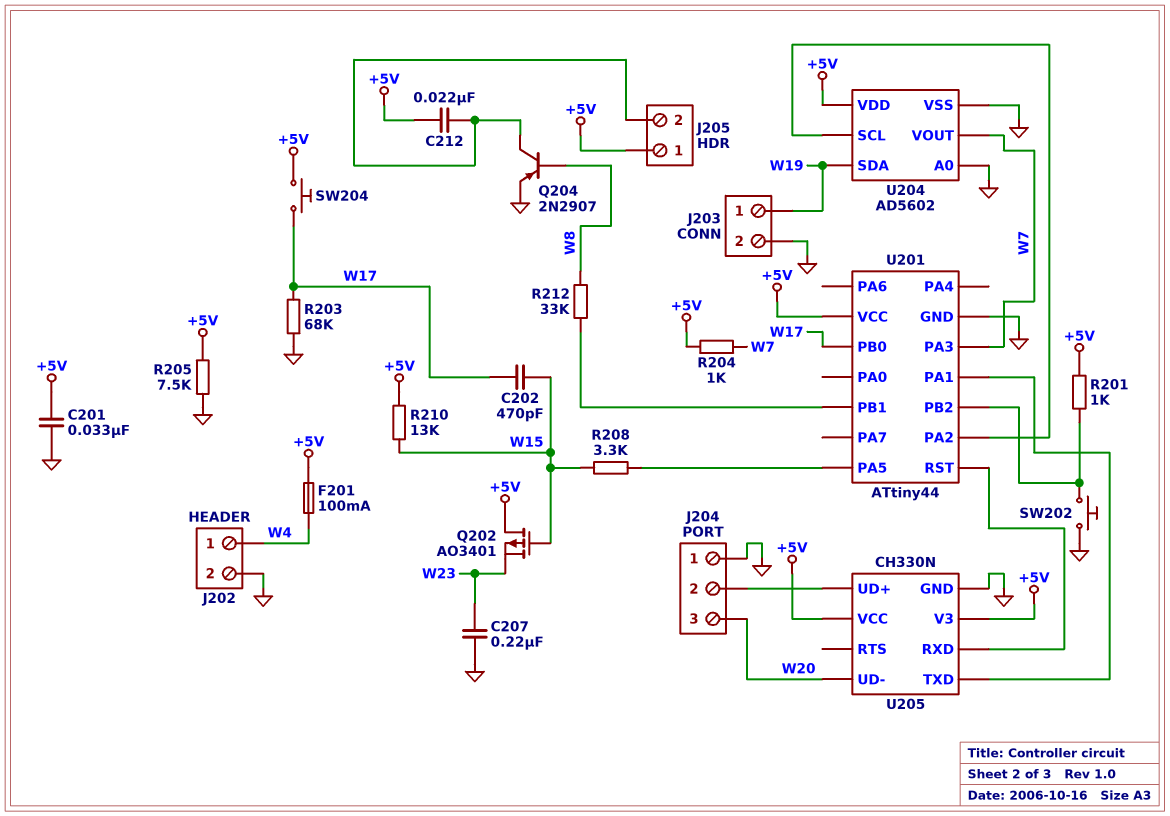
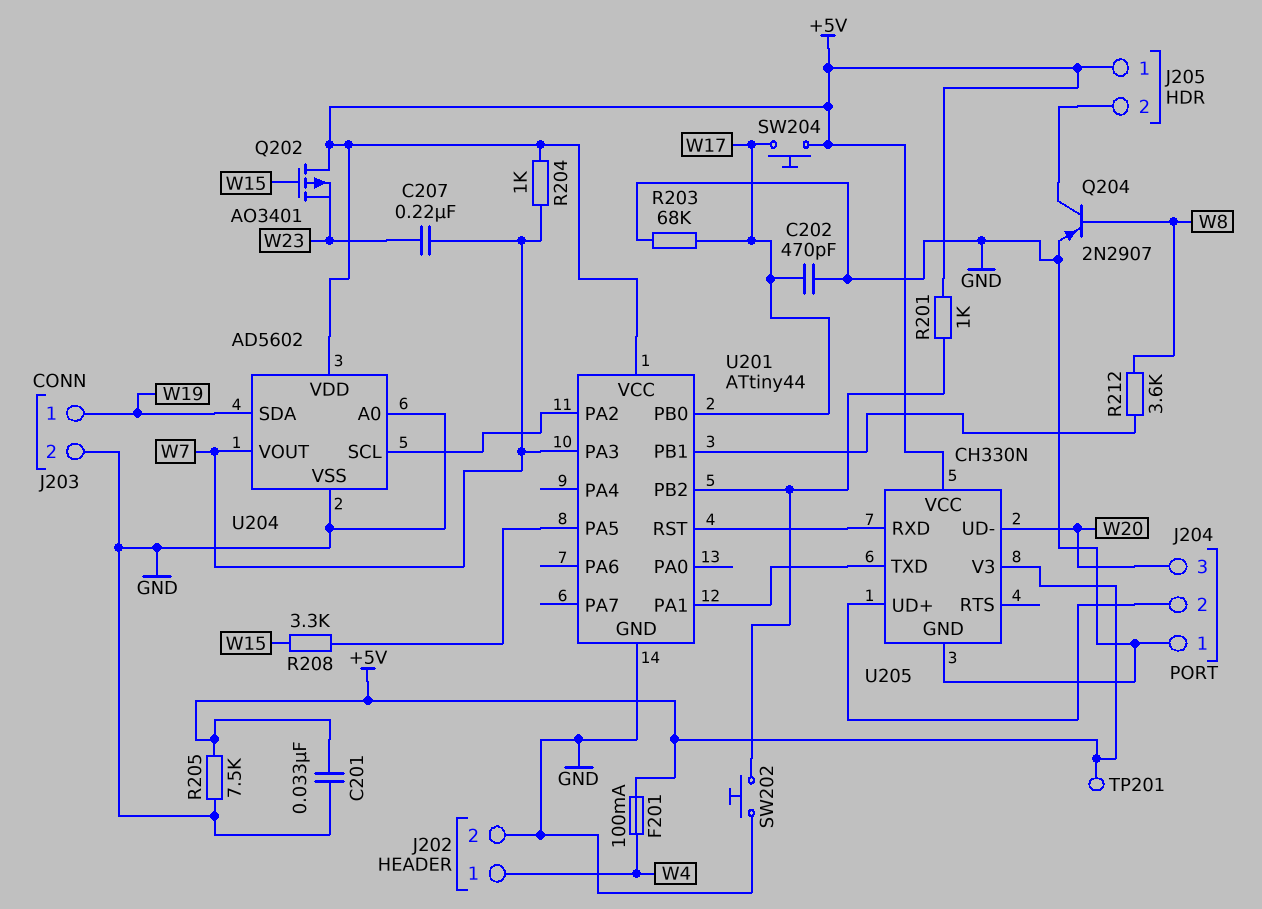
C202: 470pF (W15, W17) -> 470pF (GND, W17)
C207: 220nF (GND, W23) -> 220nF (W7, W23)
C212: 22nF (+5V, J205/2) -> none
R210: 13k (+5V, W15) -> none
R212: 33k (U201/PB1, W8) -> 3.6k (U201/PB1, W8)
TP201: none -> test point (+5V)

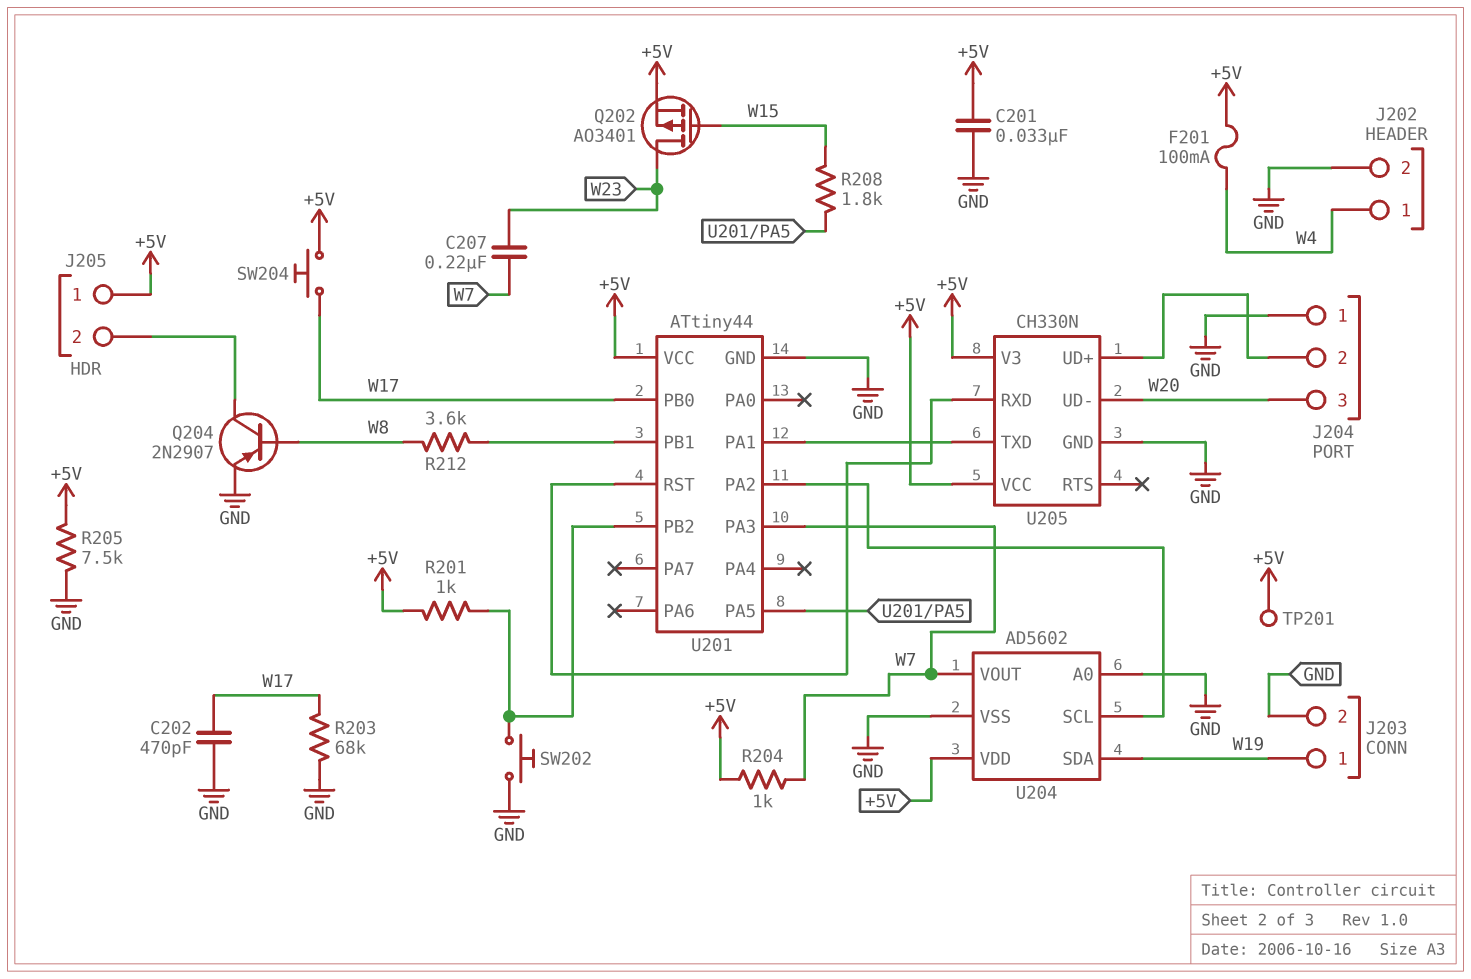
Q202: PMOS AO3401 (G W15, D +5V, S W23) -> PMOS AO3401 (G W15, D W23, S +5V)
R208: 3.3k (U201/PA5, W15) -> 1.8k (U201/PA5, W15)

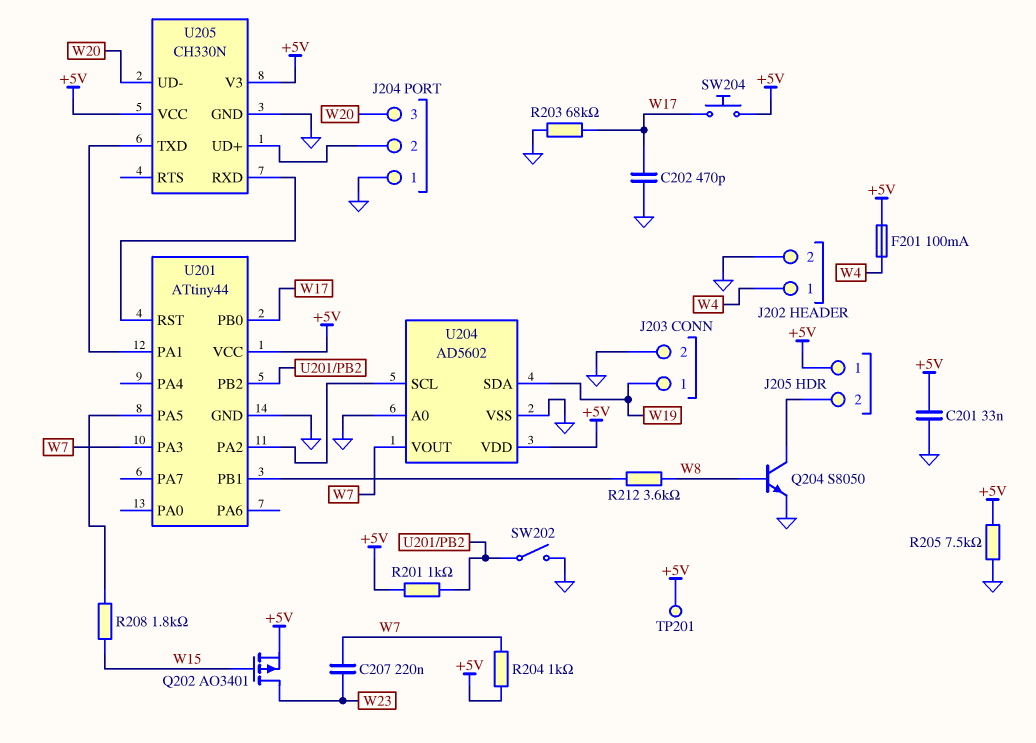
Q204: PNP 2N2907 (B W8, C J205/2, E GND) -> NPN S8050 (B W8, C J205/2, E GND)
SW202: button (GND, U201/PB2) -> switch (GND, U201/PB2)

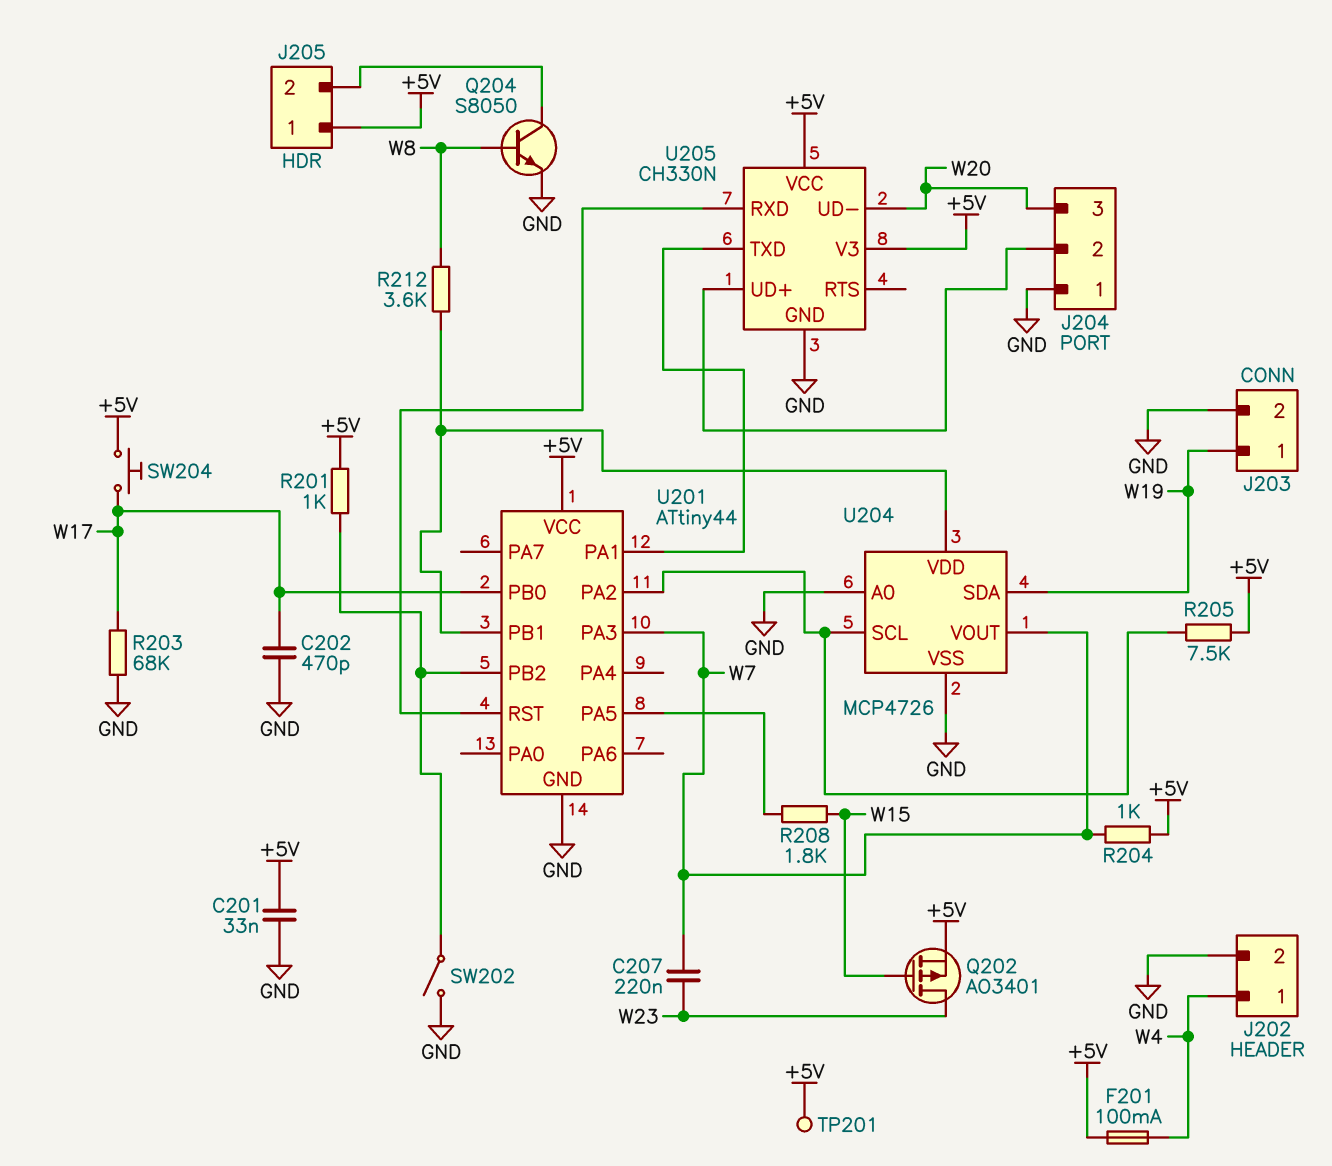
R205: 7.5k (+5V, GND) -> 7.5k (+5V, U201/PA2)
U204: AD5602 -> MCP4726
U204 pin VDD: +5V -> U201/PB1

